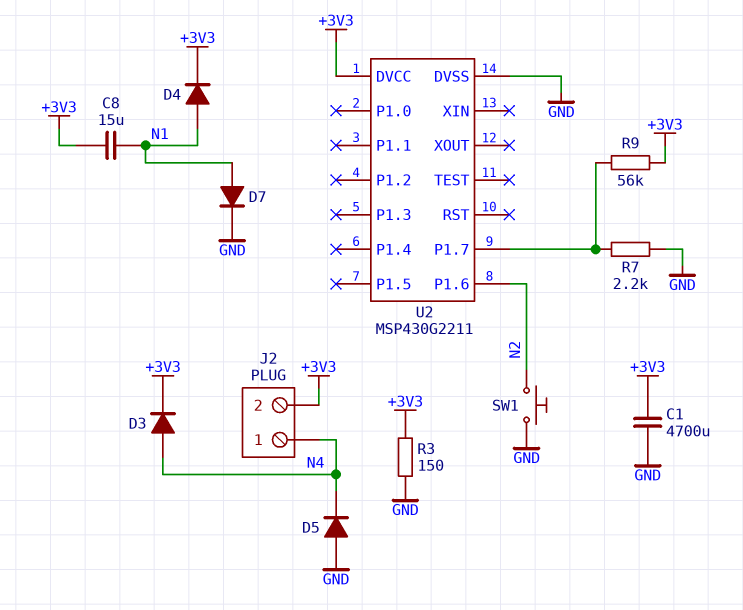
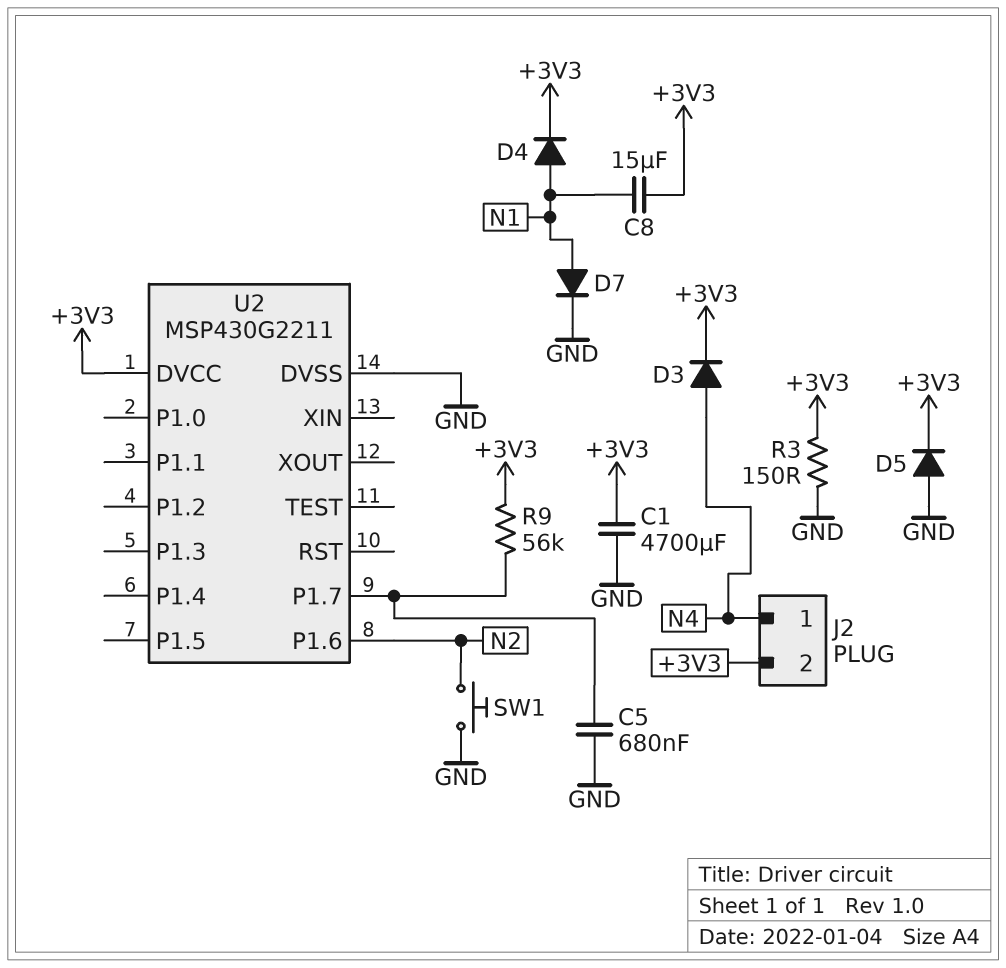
C5: none -> 680nF (GND, U2/P1.7)
D5: diode (A GND, K N4) -> diode (A GND, K +3V3)
R7: 2.2k (GND, U2/P1.7) -> none

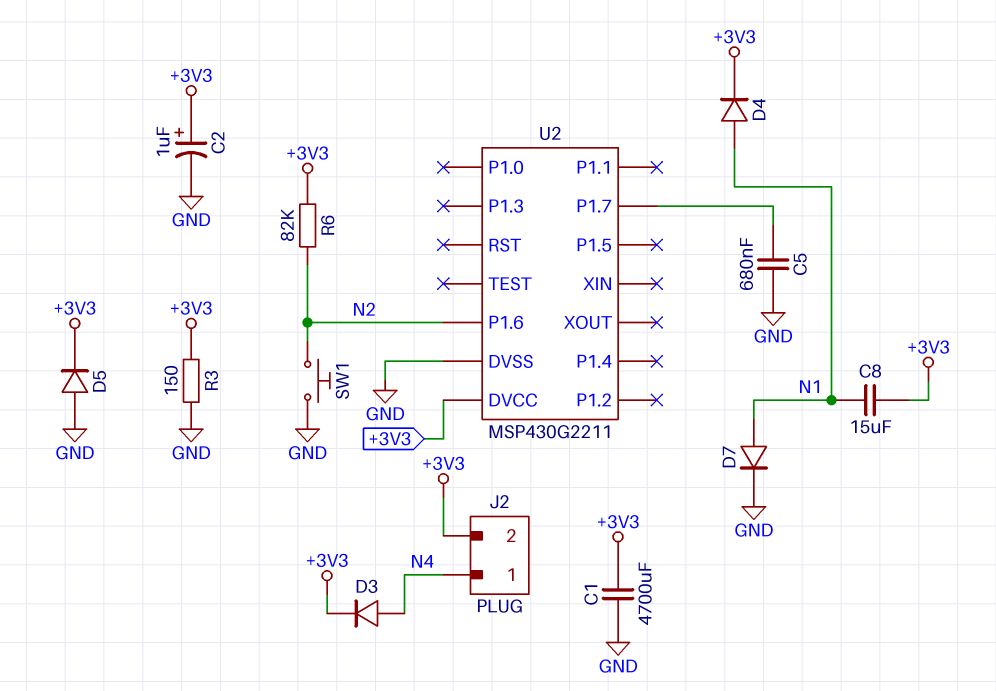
C2: none -> 1uF (plus +3V3, minus GND)
R6: none -> 82k (+3V3, N2)
R9: 56k (+3V3, U2/P1.7) -> none

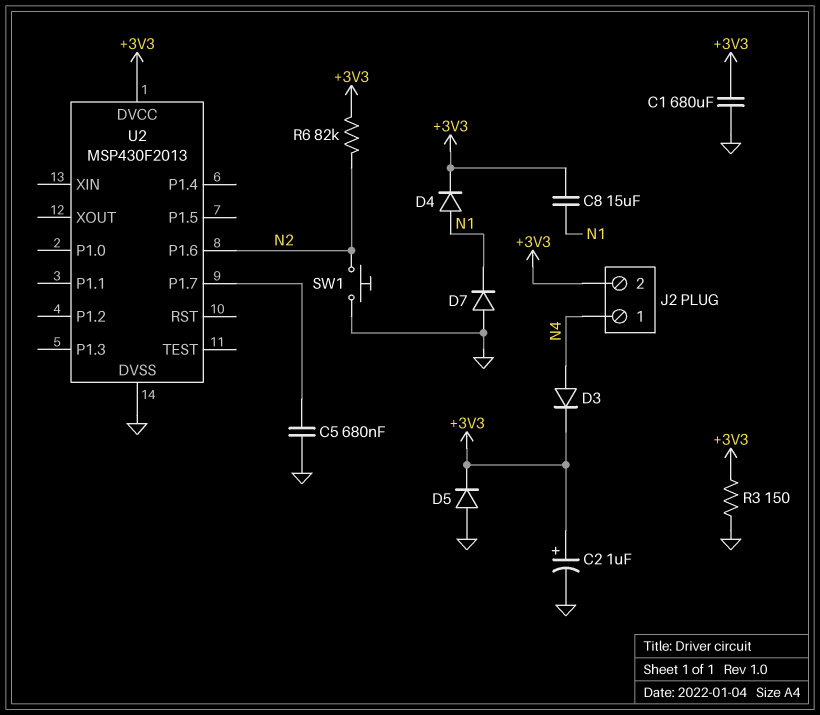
C1: 4700uF (+3V3, GND) -> 680uF (+3V3, GND)
D7: diode (A N1, K GND) -> diode (A GND, K N1)
U2: MSP430G2211 -> MSP430F2013

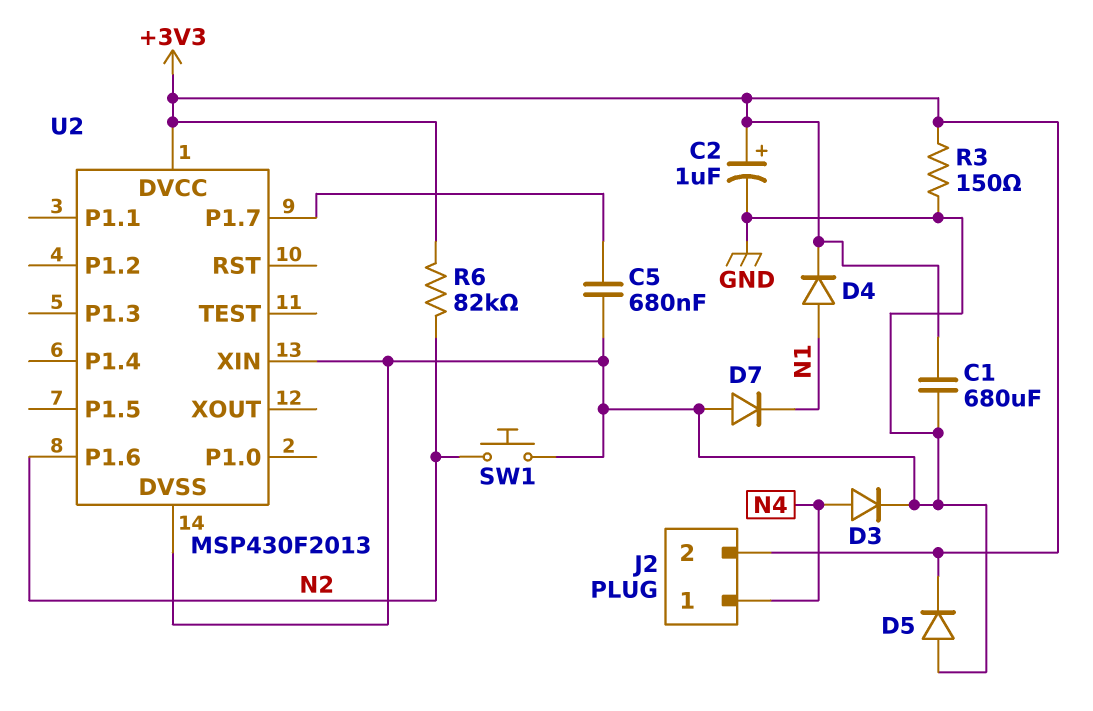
C8: 15uF (+3V3, N1) -> none
D3: diode (A N4, K +3V3) -> diode (A N4, K GND)
U2 pin XIN: none -> GND

